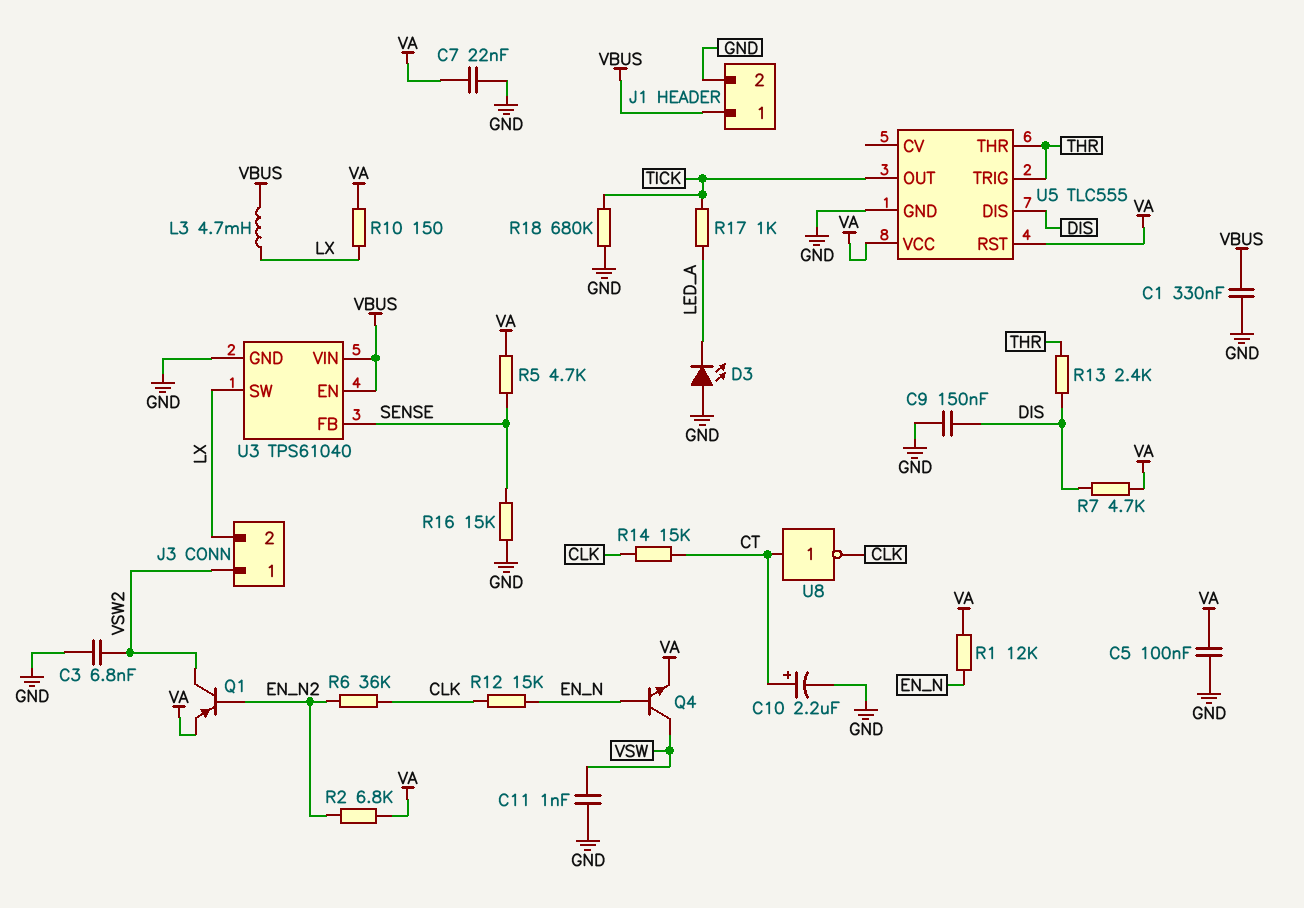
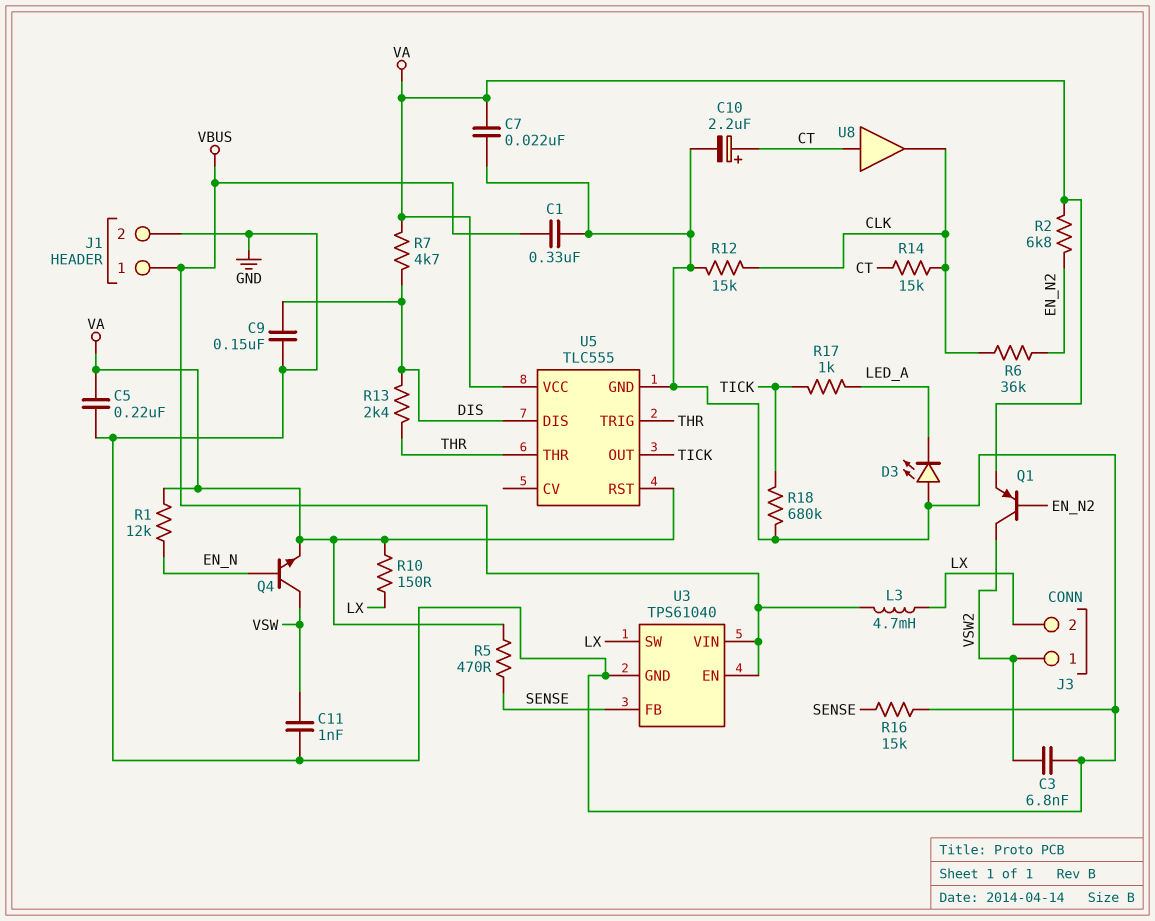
C5: 100nF (GND, VA) -> 220nF (GND, VA)
R5: 4.7k (SENSE, VA) -> 470 (SENSE, VA)
R12: 15k (CLK, EN_N) -> 15k (CLK, GND)
U8: NOT (in CT, out CLK) -> buffer (in CT, out CLK)

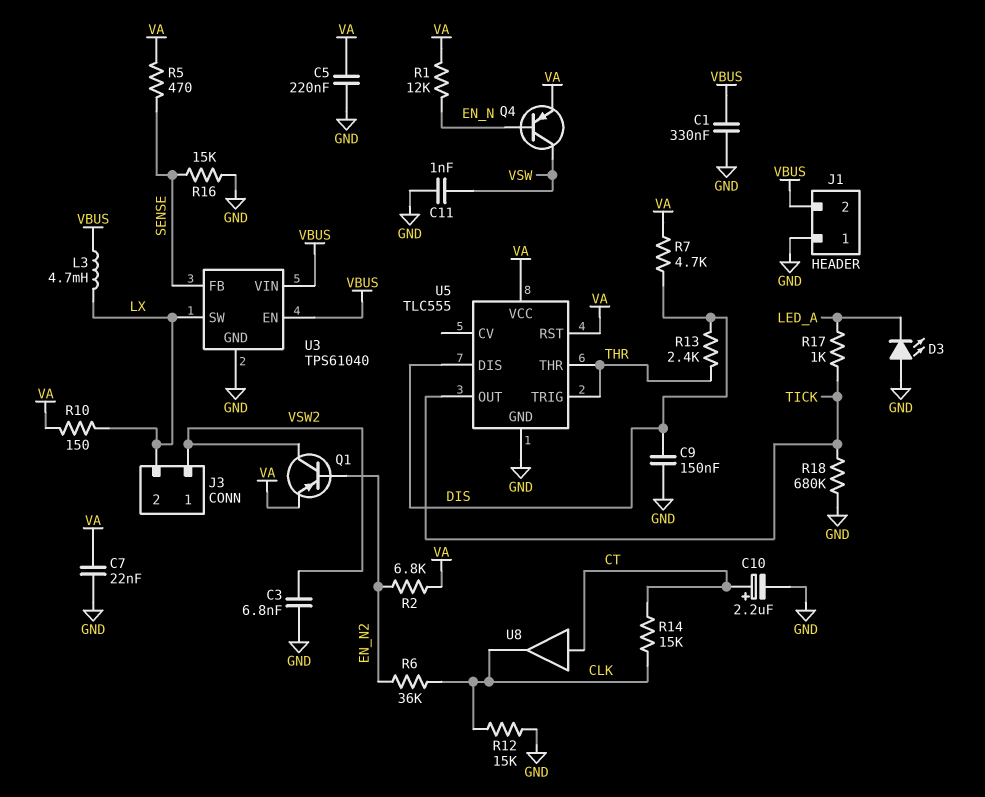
J1 pin 1: VBUS -> GND
J1 pin 2: GND -> VBUS
Q4: NPN (B EN_N, C VSW, E VA) -> PNP (B EN_N, C VSW, E VA)

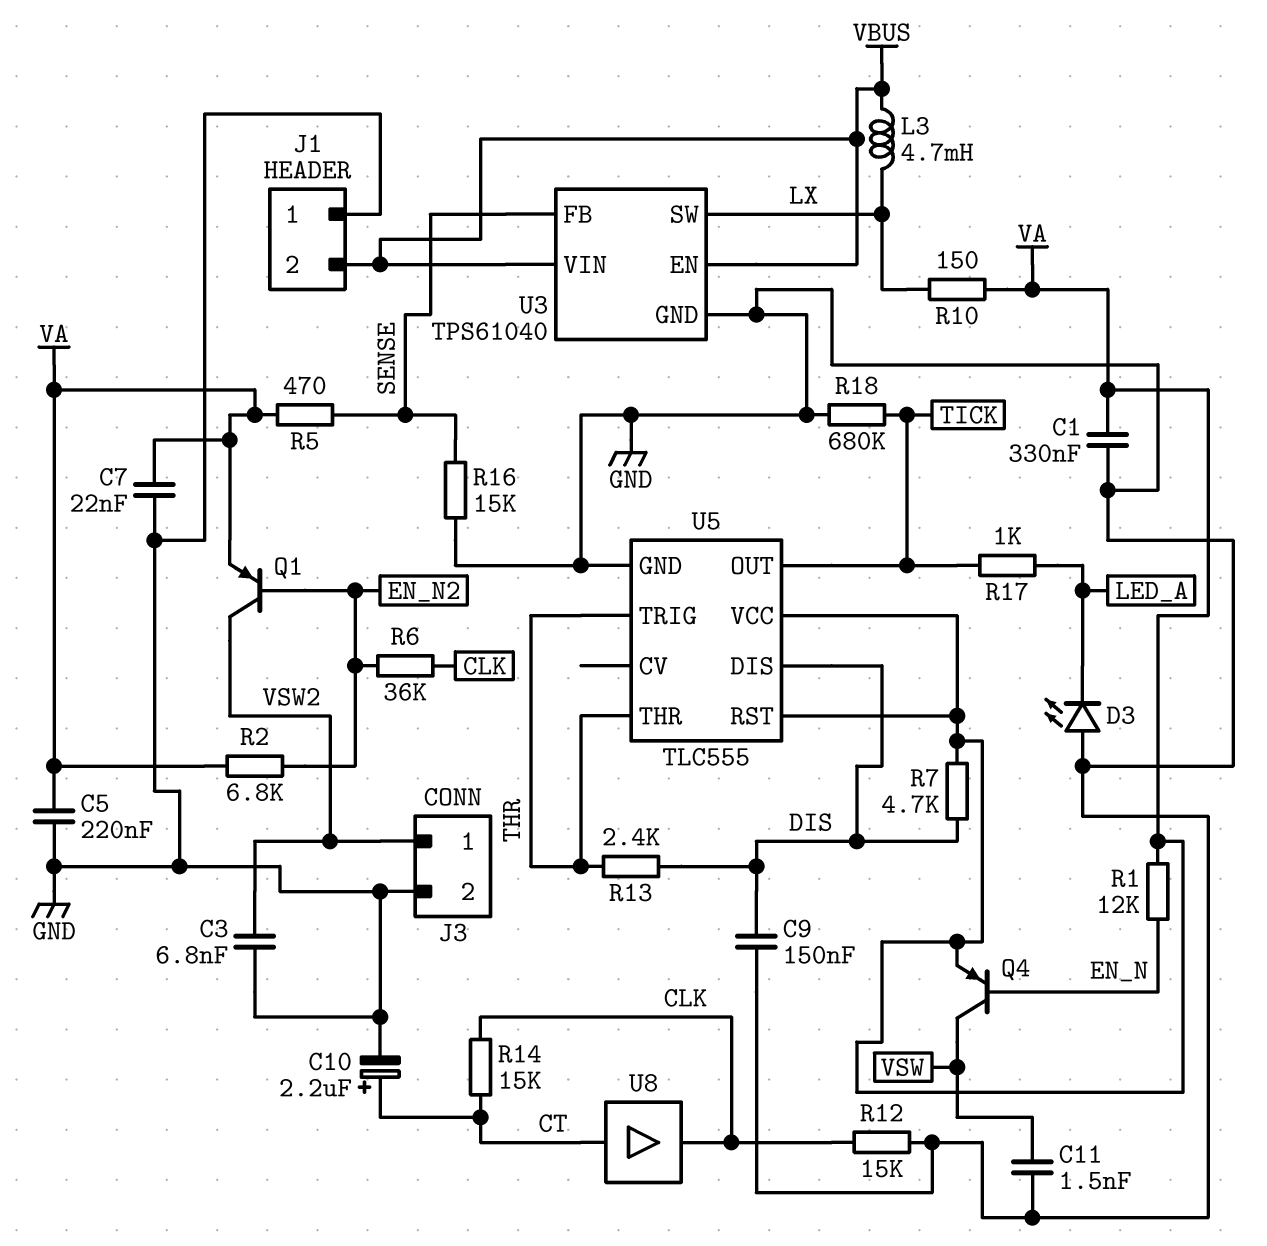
C1: 330nF (GND, VBUS) -> 330nF (GND, VA)
C11: 1nF (GND, VSW) -> 1.5nF (GND, VSW)
J3 pin 2: LX -> GND

